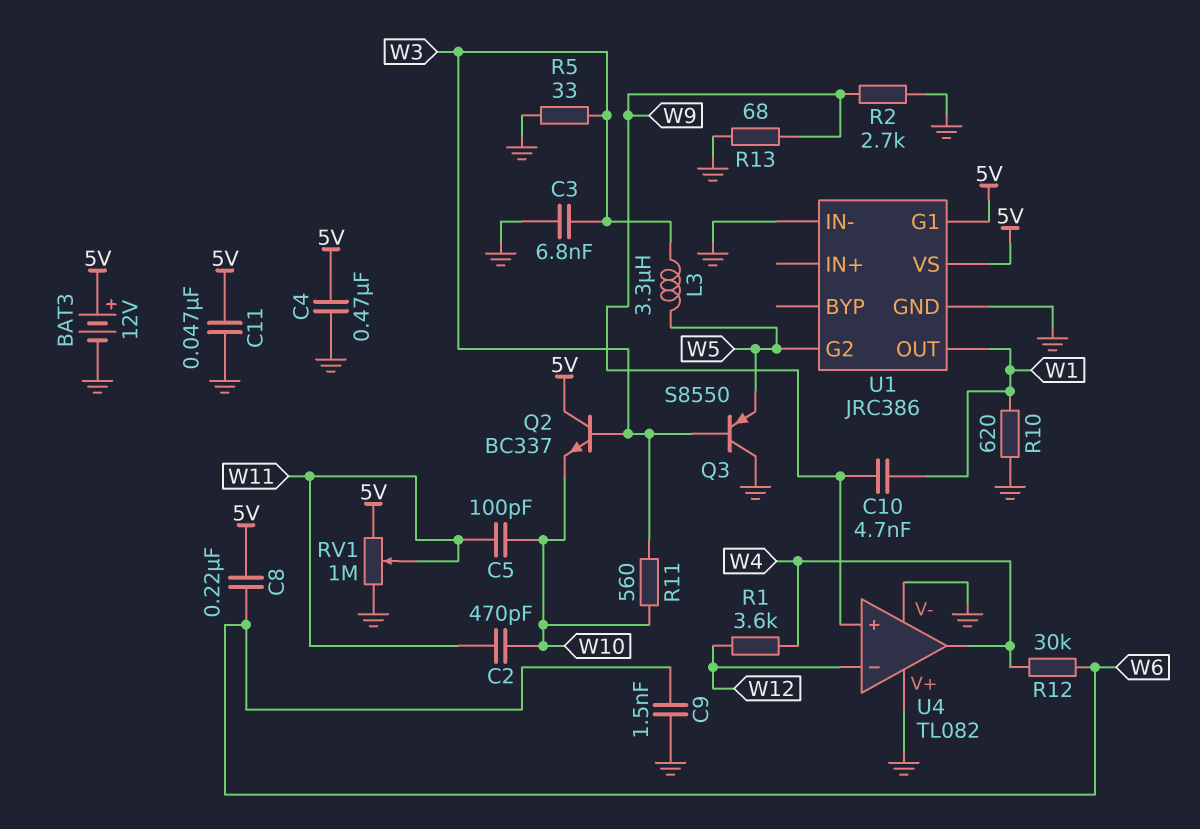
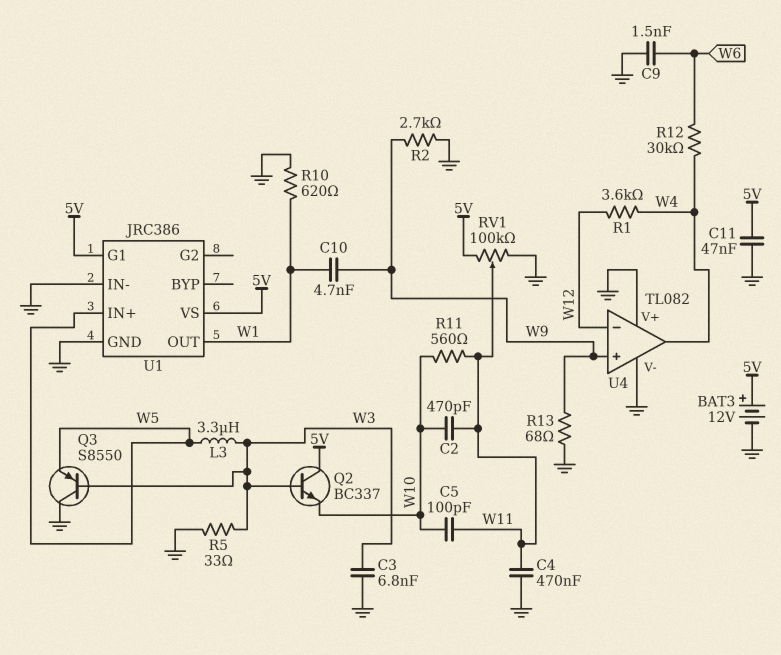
C4: 470nF (5V, GND) -> 470nF (GND, W11)
C8: 220nF (5V, W6) -> none
R11: 560 (W3, W10) -> 560 (W10, W11)
RV1: 1M (5V, GND, wiper W11) -> 100k (5V, GND, wiper W11)
U1 pin G2: W5 -> none
U1 pin IN+: none -> W5

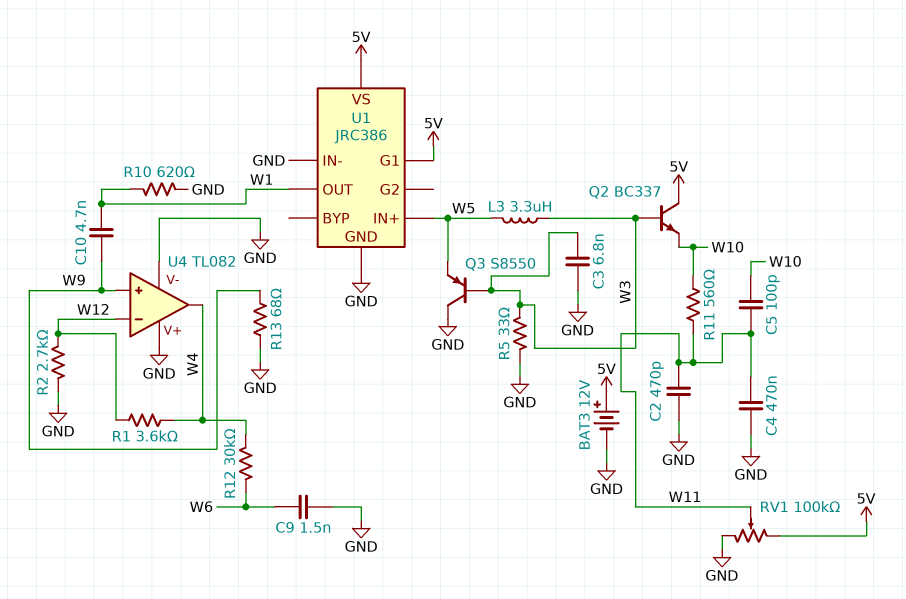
C2: 470pF (W10, W11) -> 470pF (GND, W11)
C11: 47nF (5V, GND) -> none
R2: 2.7k (GND, W9) -> 2.7k (GND, W12)

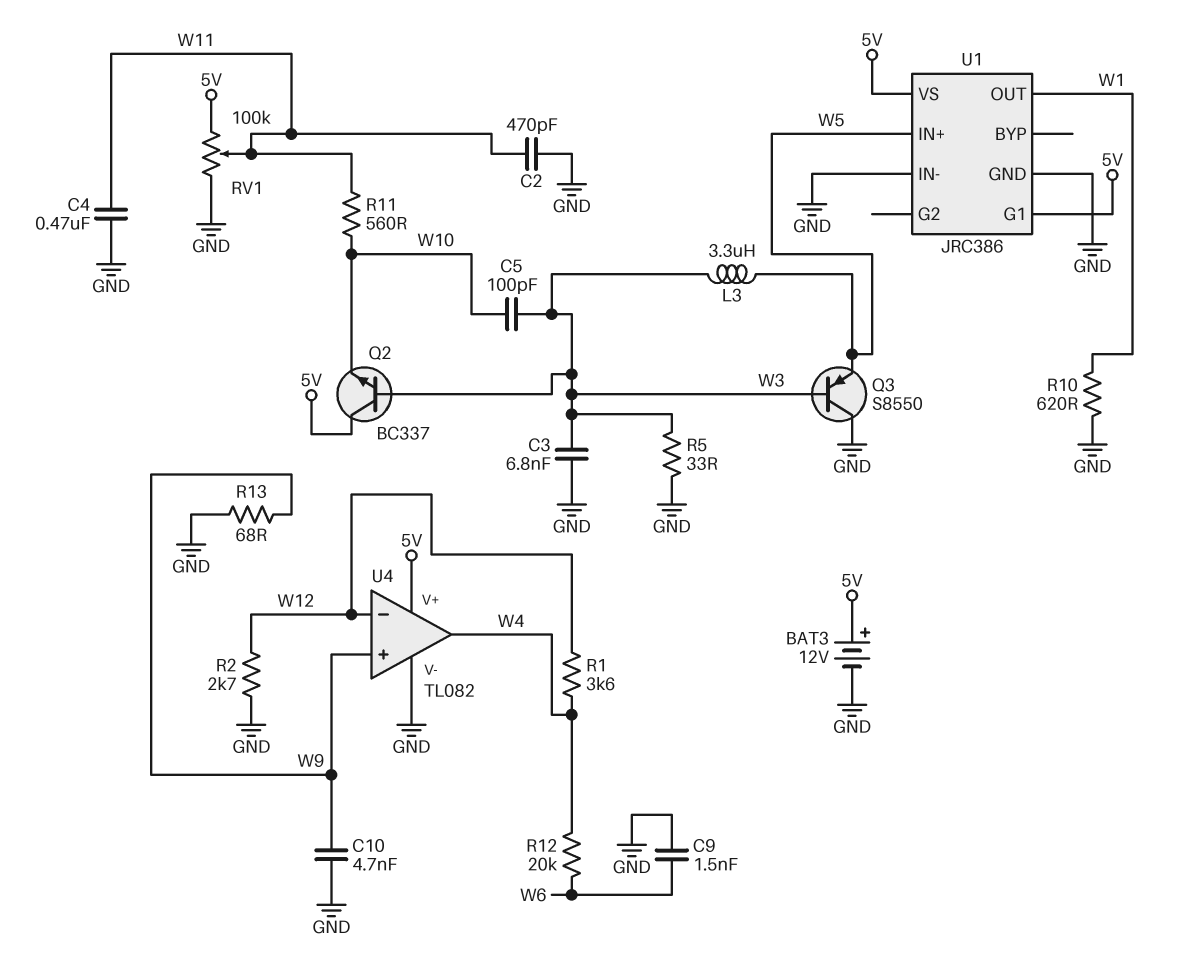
C5: 100pF (W10, W11) -> 100pF (W3, W10)
C10: 4.7nF (W1, W9) -> 4.7nF (GND, W9)
R12: 30k (W4, W6) -> 20k (W4, W6)
U4 pin V+: GND -> 5V

